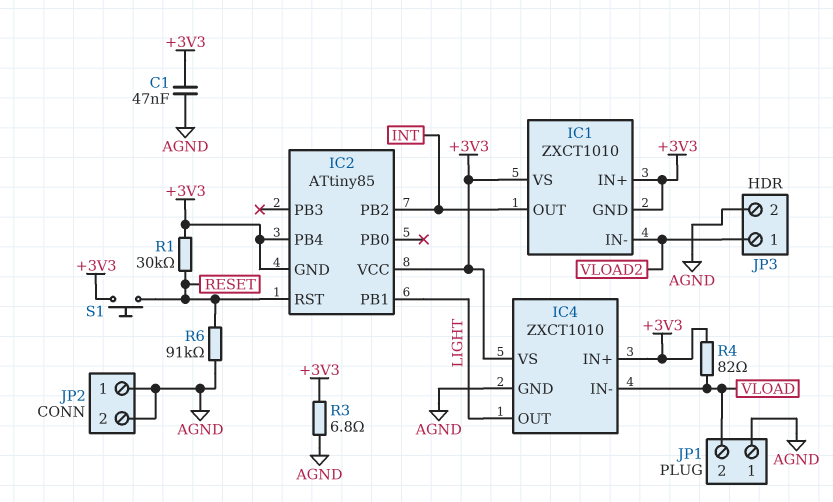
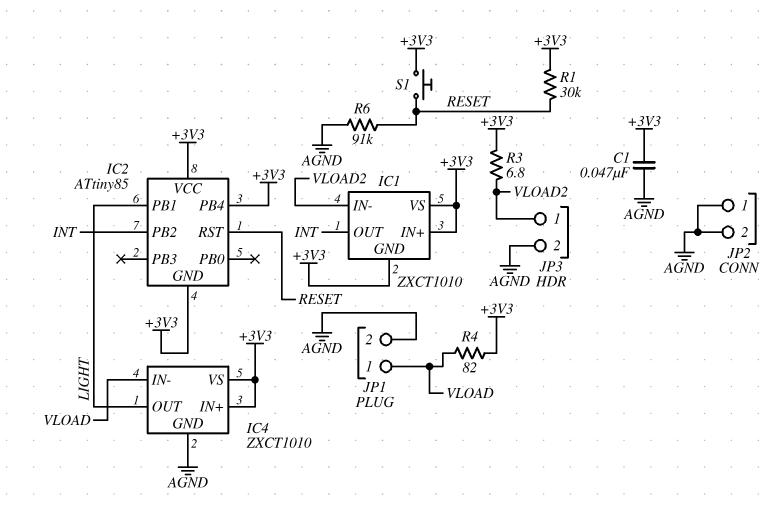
JP1 pin 1: AGND -> VLOAD
JP1 pin 2: VLOAD -> AGND
R3: 6.8 (+3V3, AGND) -> 6.8 (+3V3, VLOAD2)

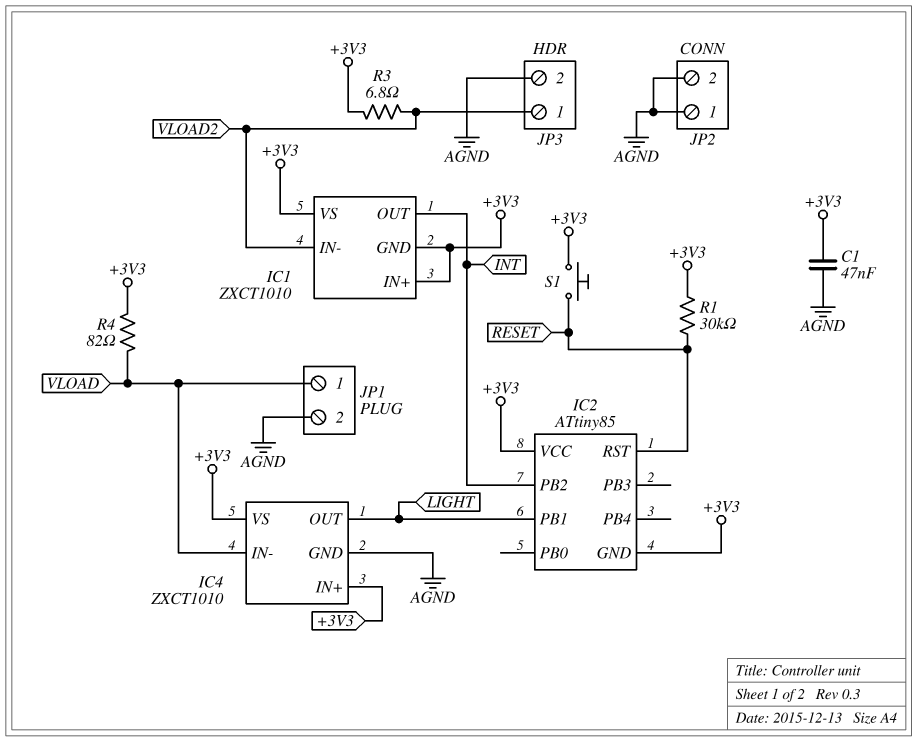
IC2 pin PB4: +3V3 -> none
R6: 91k (AGND, RESET) -> none

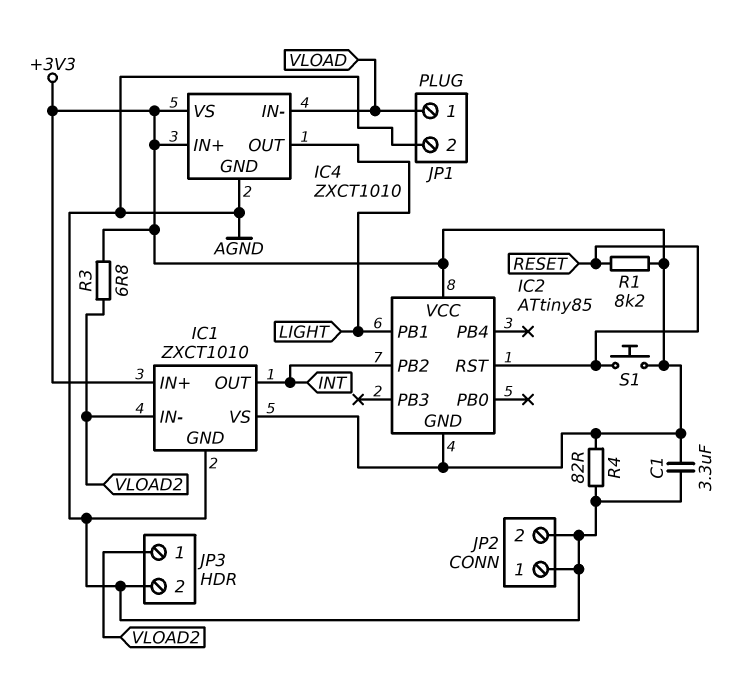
C1: 47nF (+3V3, AGND) -> 3.3uF (+3V3, AGND)
IC1 pin GND: +3V3 -> AGND
R1: 30k (+3V3, RESET) -> 8.2k (+3V3, RESET)
R4: 82 (+3V3, VLOAD) -> 82 (+3V3, AGND)

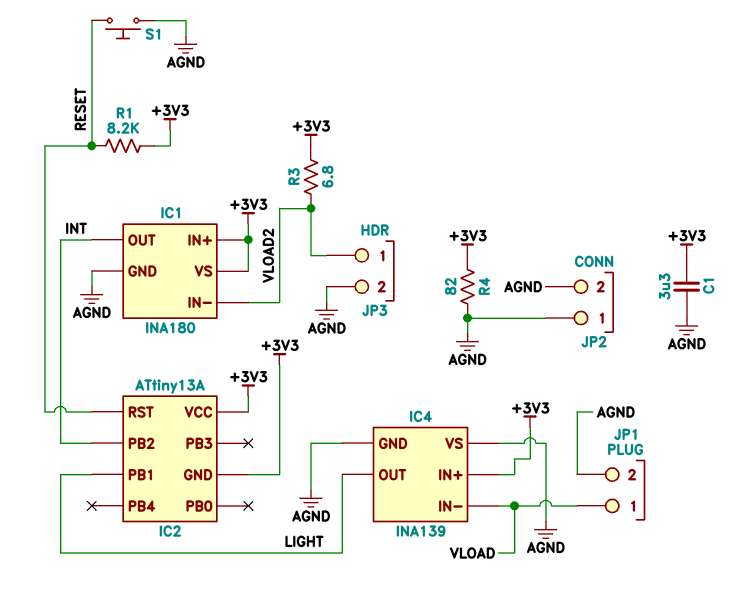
IC1: ZXCT1010 -> INA180
IC2: ATtiny85 -> ATtiny13A
IC4: ZXCT1010 -> INA139
IC4 pin VS: +3V3 -> AGND
S1: button (+3V3, RESET) -> button (AGND, RESET)

